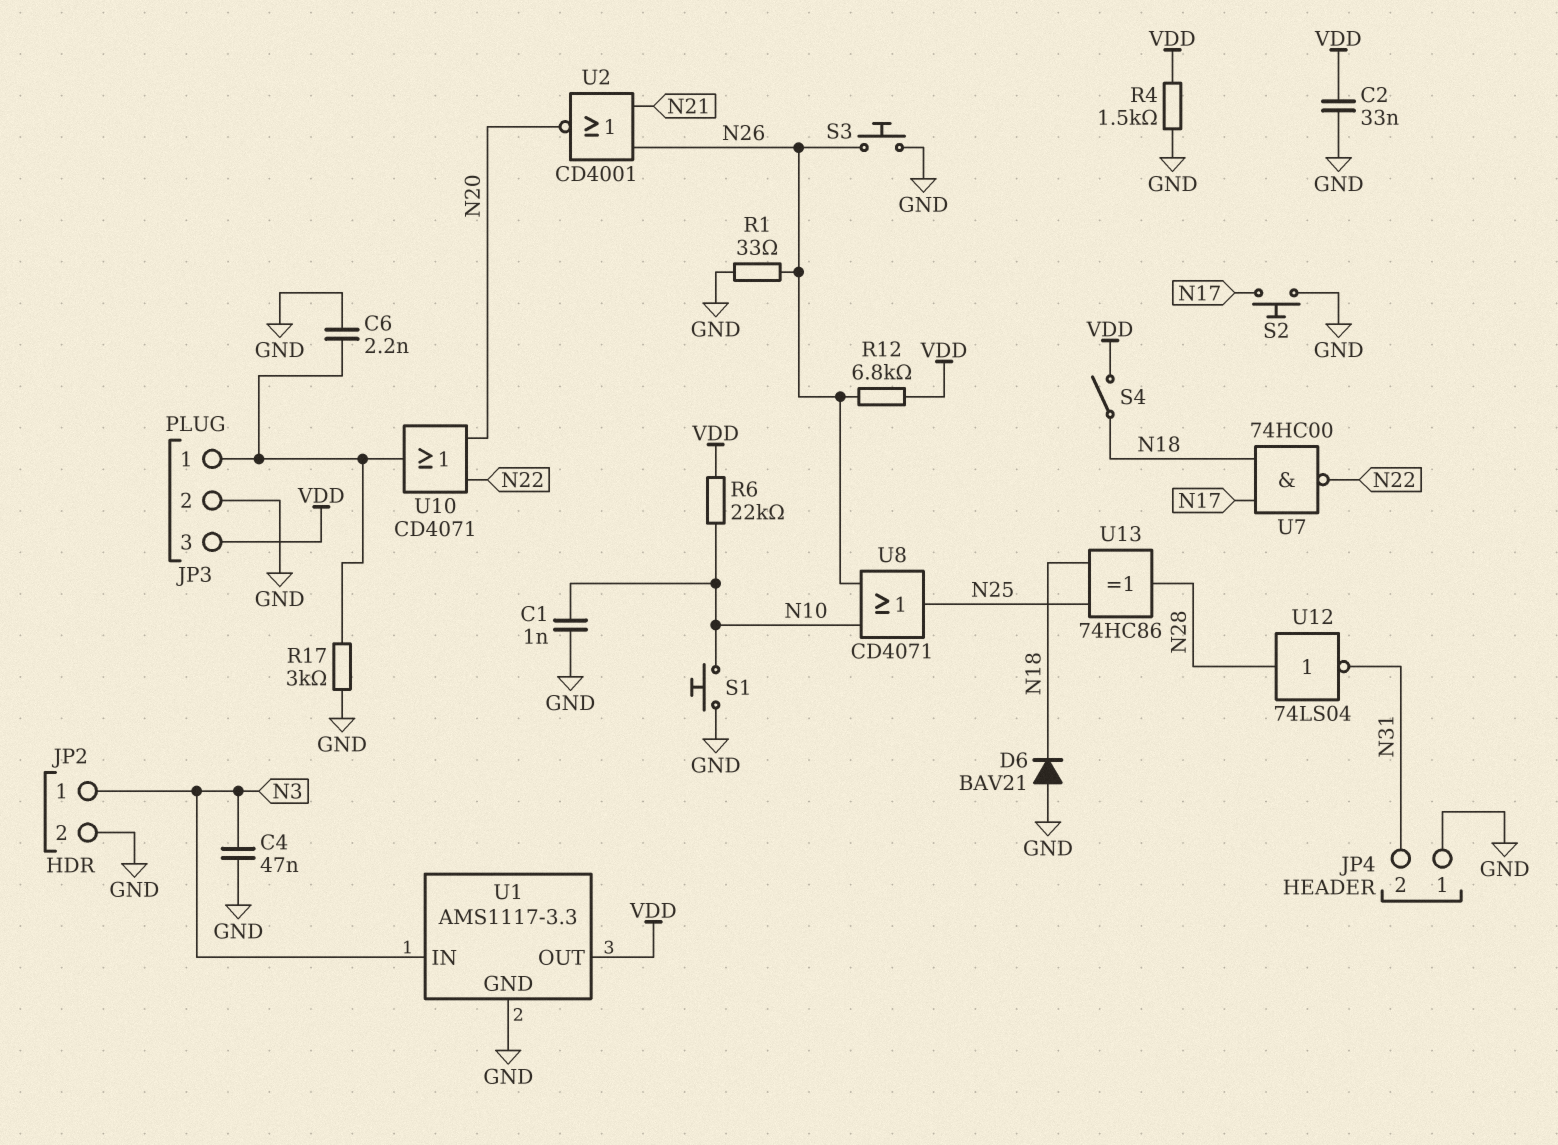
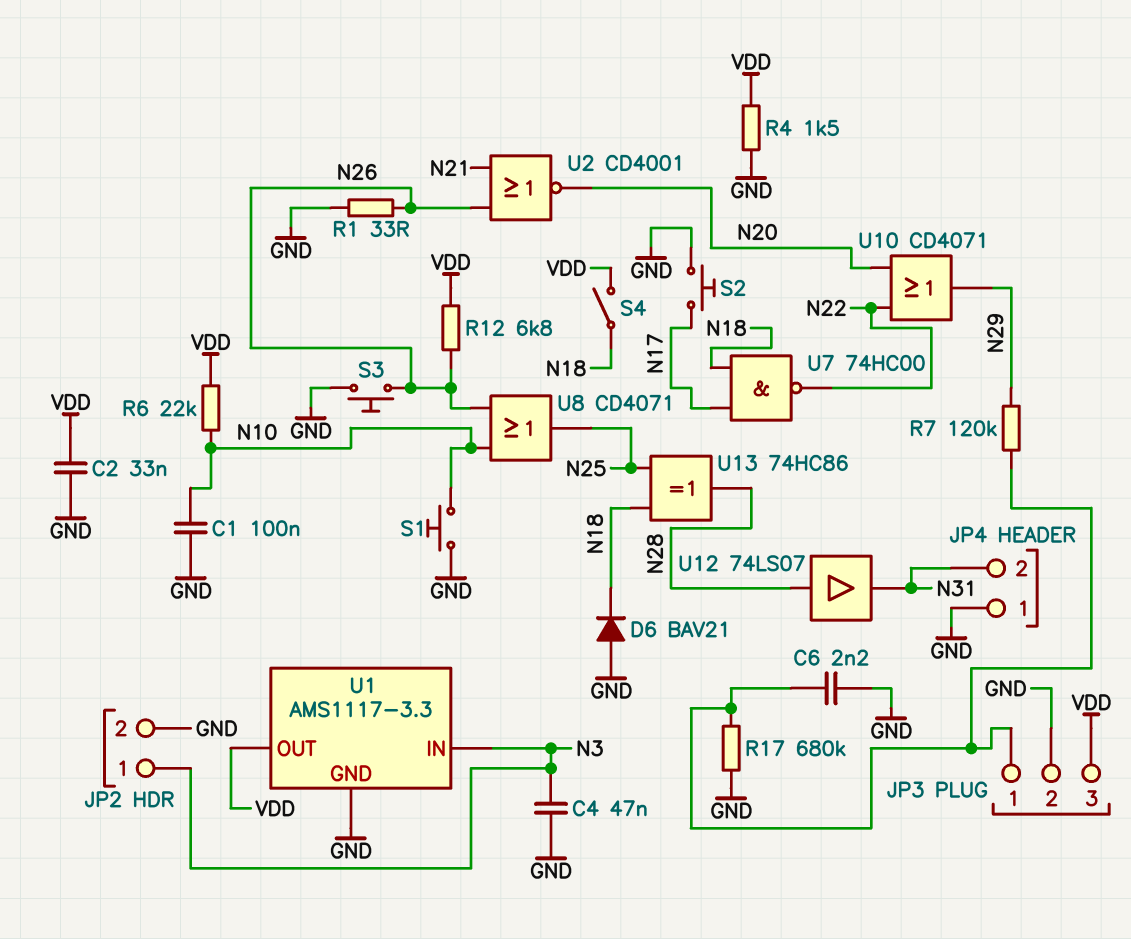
C1: 1nF (GND, N10) -> 100nF (GND, N10)
R7: none -> 120k (JP3/1, N29)
R17: 3k (GND, JP3/1) -> 680k (GND, JP3/1)
U10: OR CD4071 (in N20, in N22, out JP3/1) -> OR CD4071 (in N20, in N22, out N29)
U12: NOT 74LS04 (in N28, out N31) -> buffer 74LS07 (in N28, out N31)

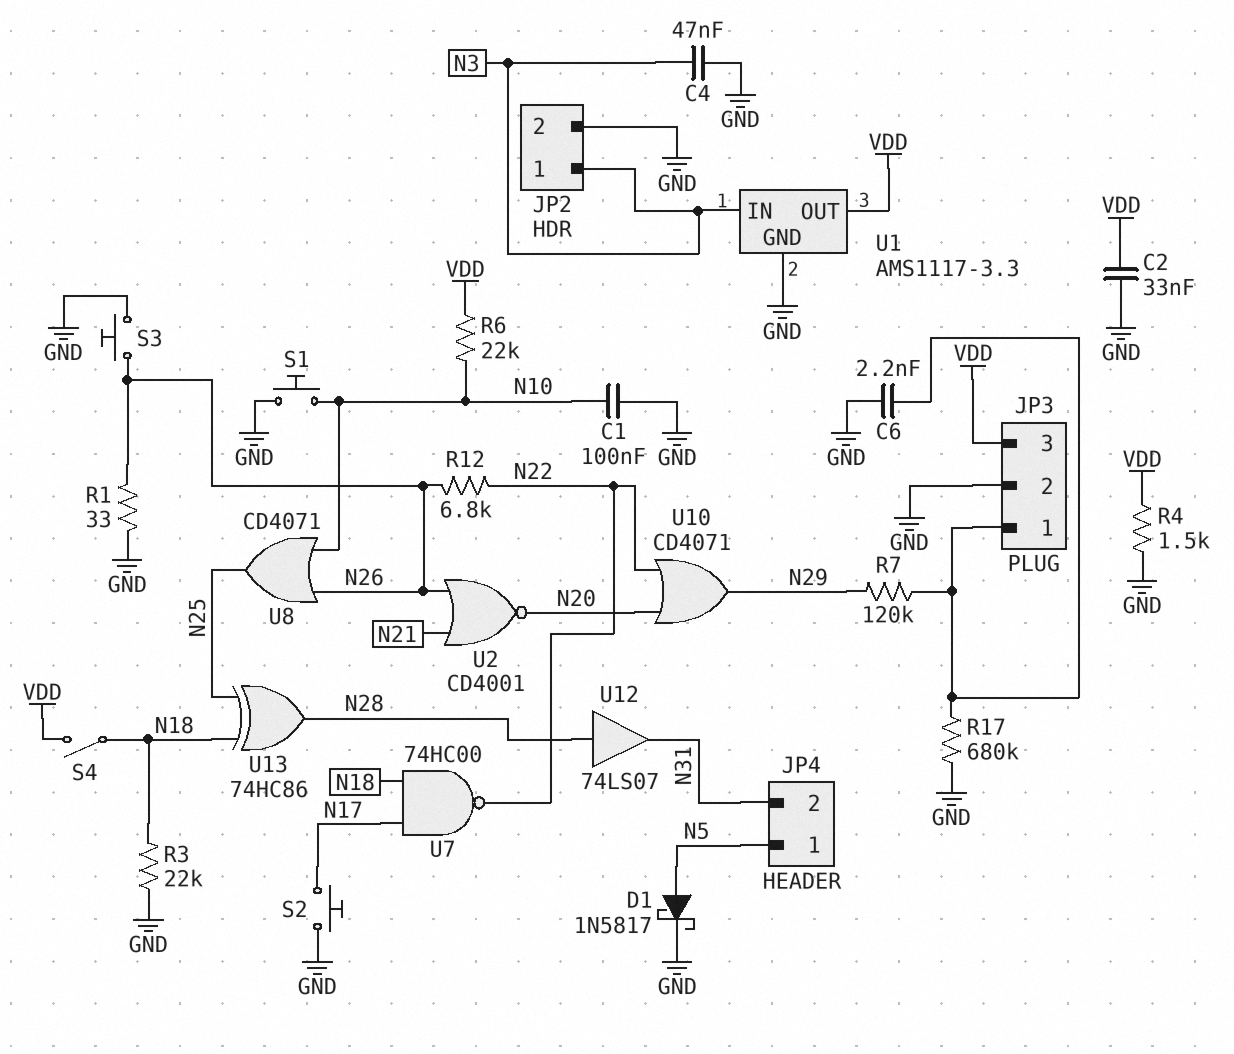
D1: none -> schottky 1N5817 (A N5, K GND)
D6: diode BAV21 (A GND, K N18) -> none
JP4 pin 1: GND -> N5
R3: none -> 22k (GND, N18)
R12: 6.8k (N26, VDD) -> 6.8k (N22, N26)

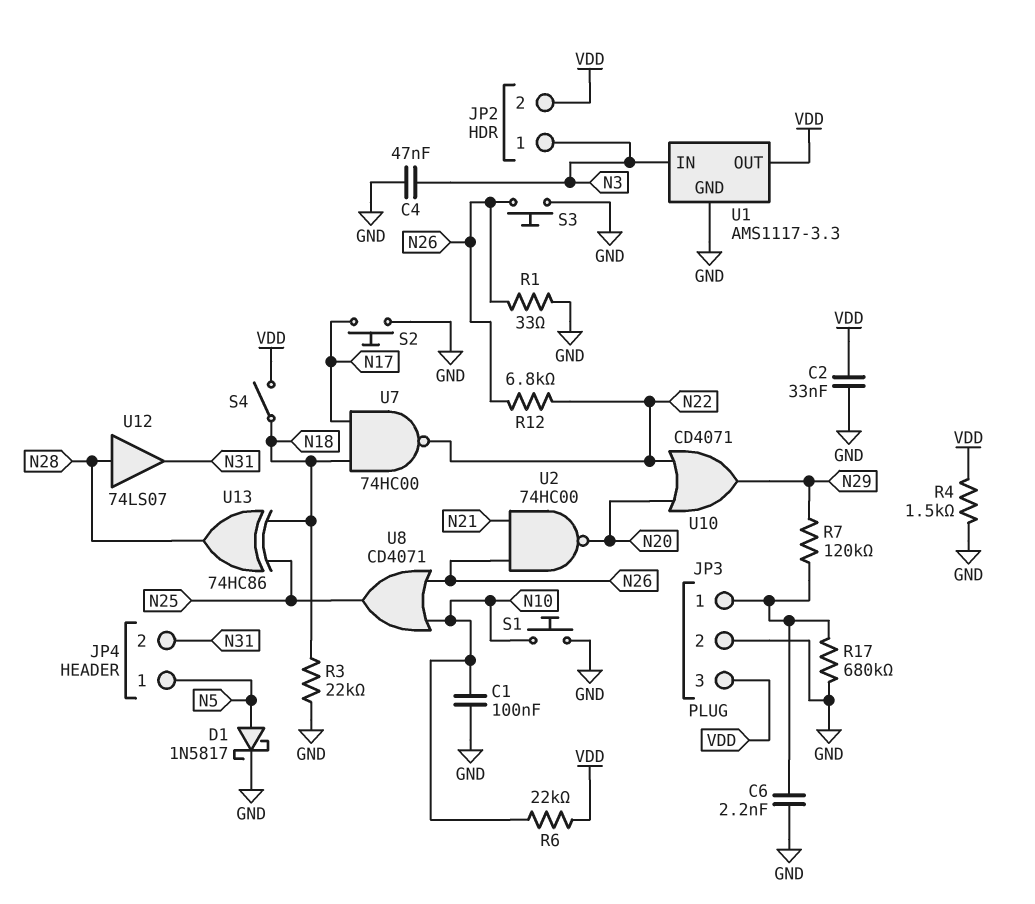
JP2 pin 2: GND -> VDD
U2: NOR CD4001 (in N21, in N26, out N20) -> NAND 74HC00 (in N21, in N26, out N20)

